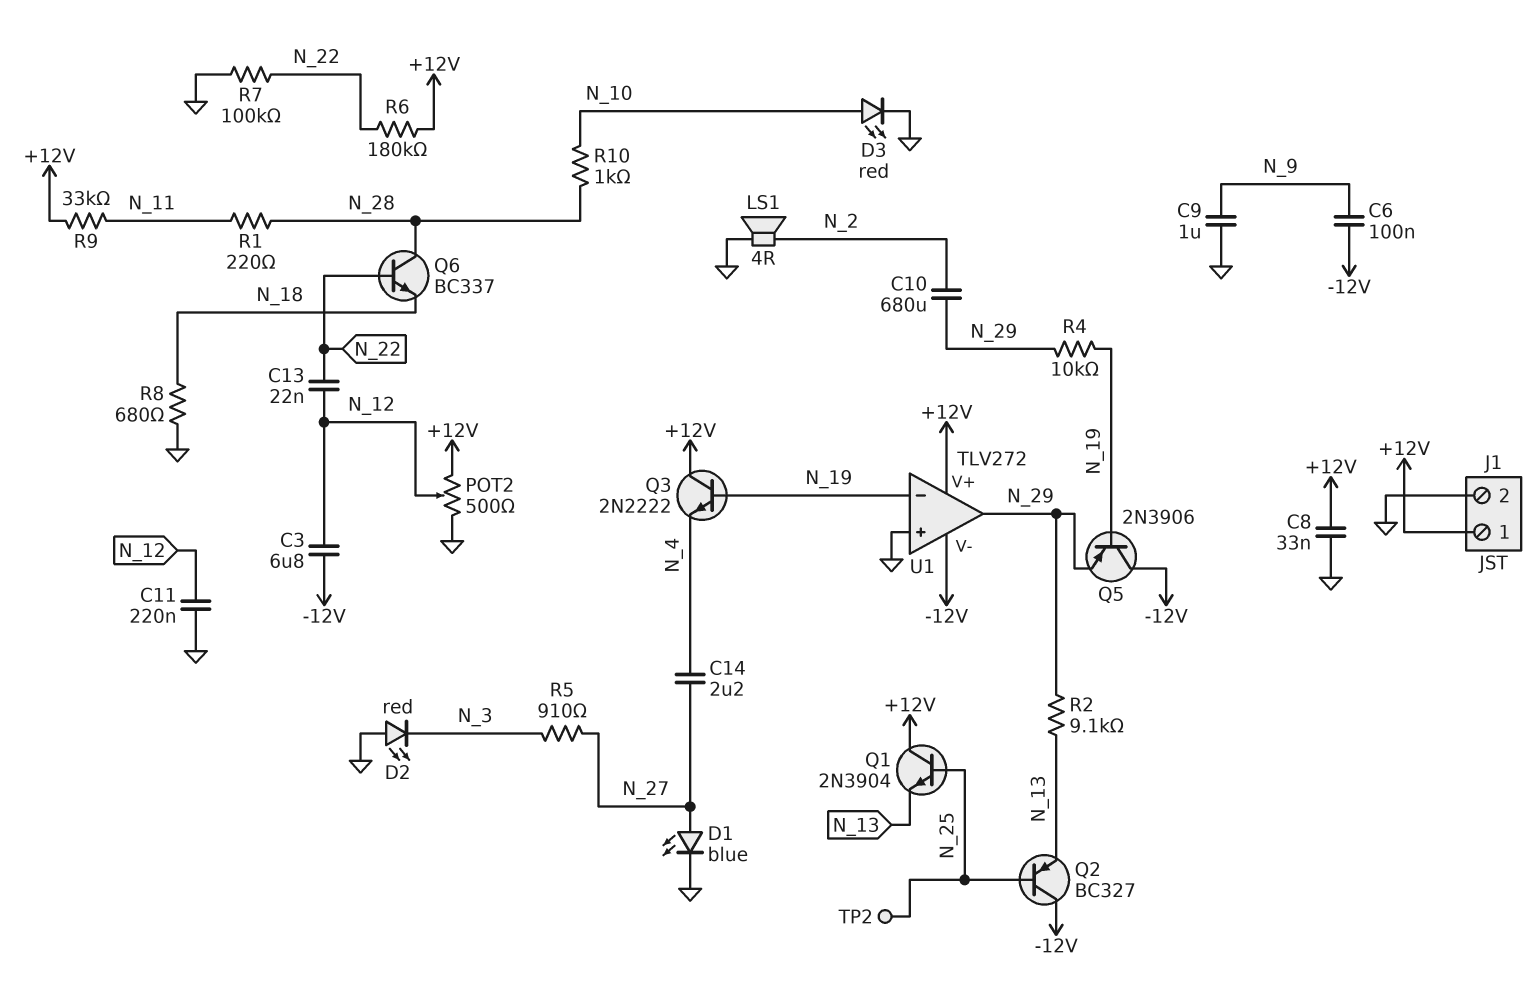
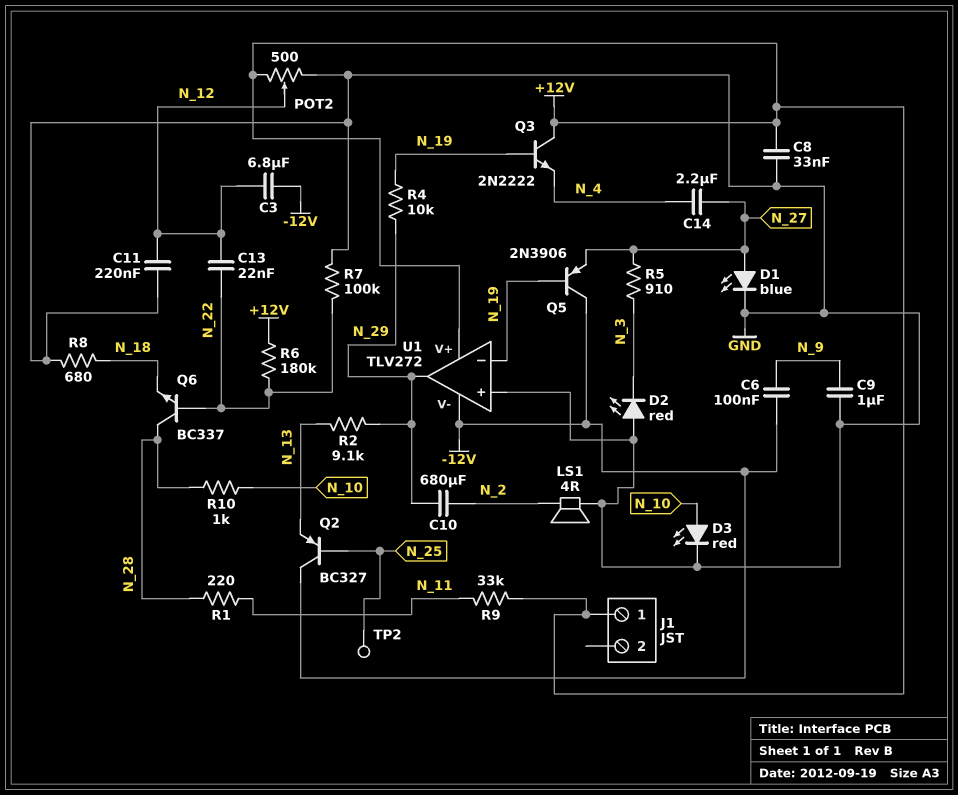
J1 pin 2: GND -> none
Q1: NPN 2N3904 (B N_25, C +12V, E N_13) -> none
Q5: PNP 2N3906 (B N_19, C -12V, E N_29) -> PNP 2N3906 (B N_19, C -12V, E N_27)

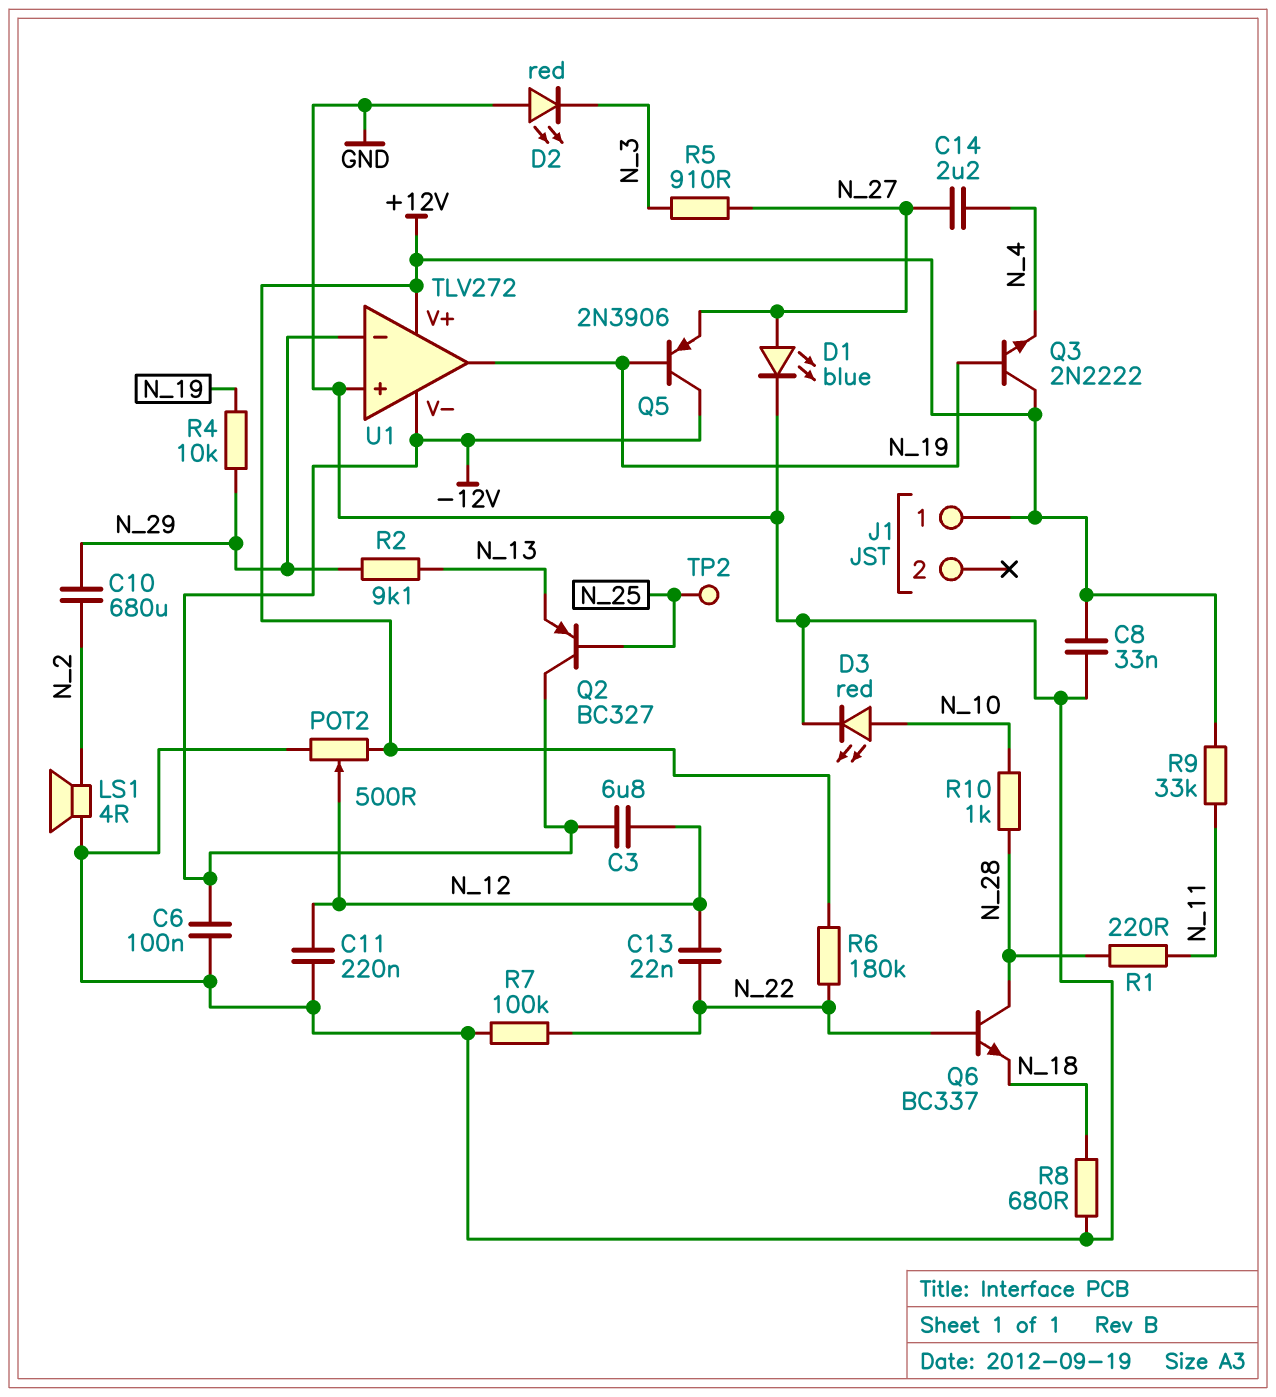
C6: 100nF (-12V, N_9) -> 100nF (-12V, GND)
C9: 1uF (GND, N_9) -> none
U1 pin in-: N_19 -> N_29
U1 pin out: N_29 -> N_19

